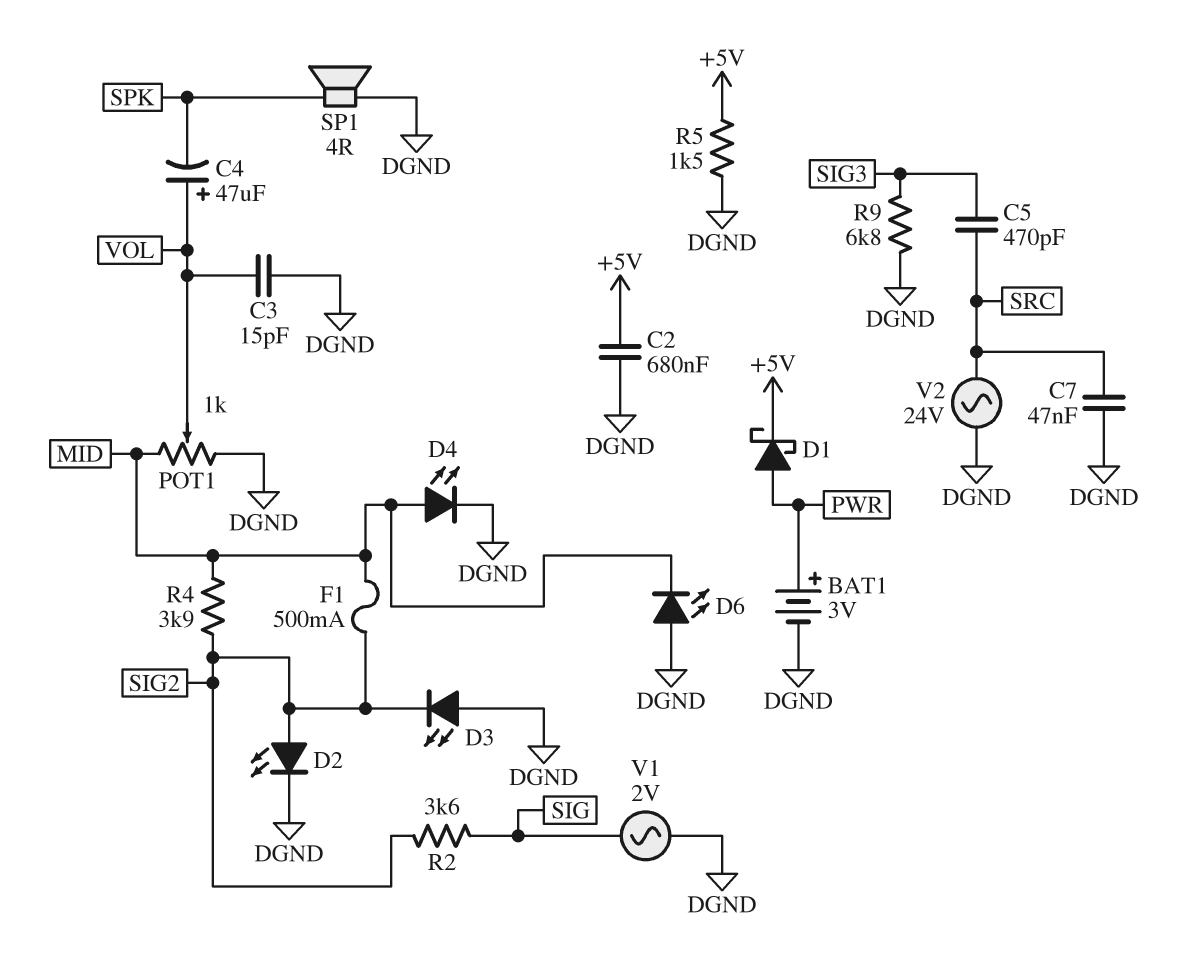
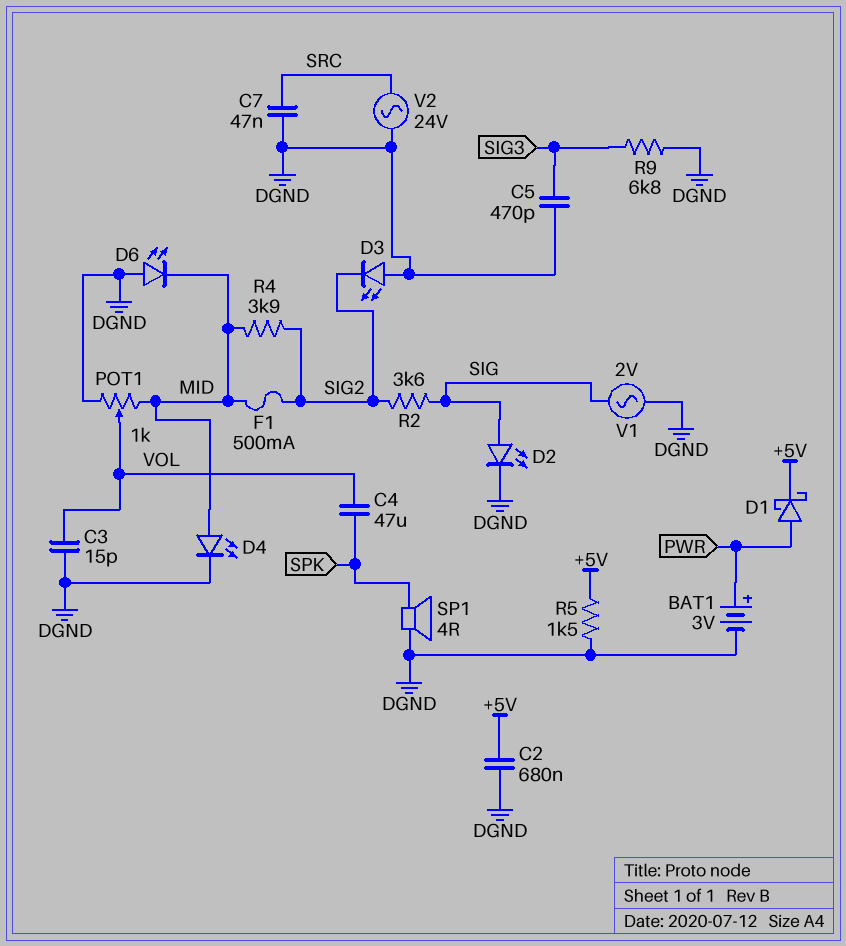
C4: 47uF (plus VOL, minus SPK) -> 47uF (SPK, VOL)
C5: 470pF (SIG3, SRC) -> 470pF (DGND, SIG3)
D2: LED (A SIG2, K DGND) -> LED (A SIG, K DGND)

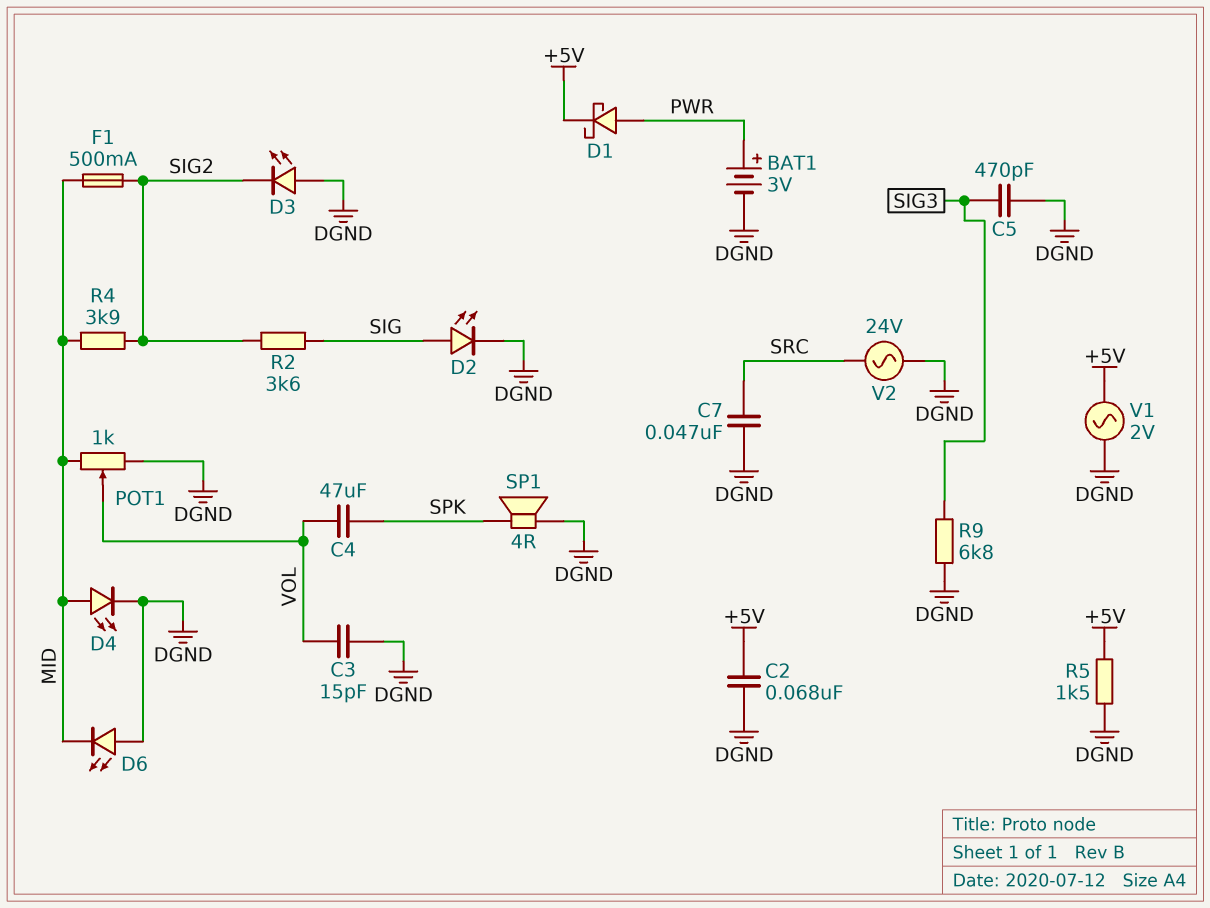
C2: 680nF (+5V, DGND) -> 68nF (+5V, DGND)
V1: AC 2V (DGND, SIG) -> AC 2V (+5V, DGND)

